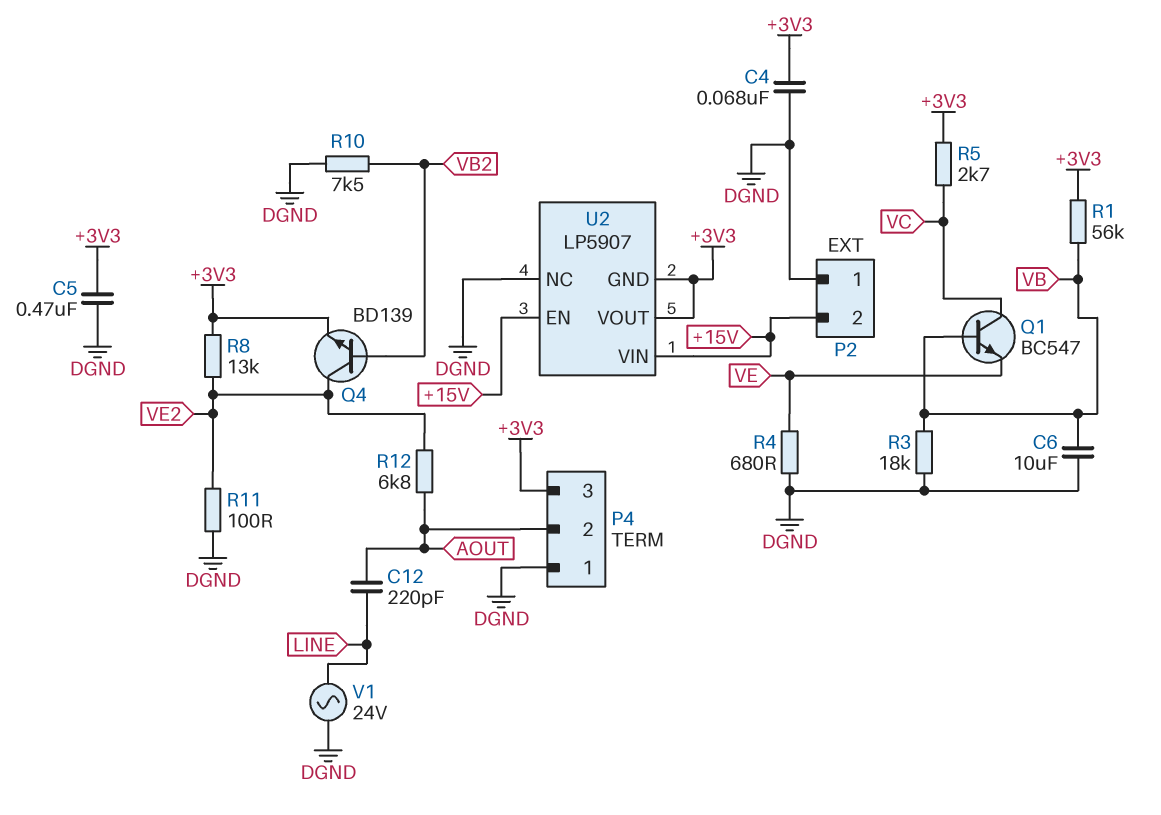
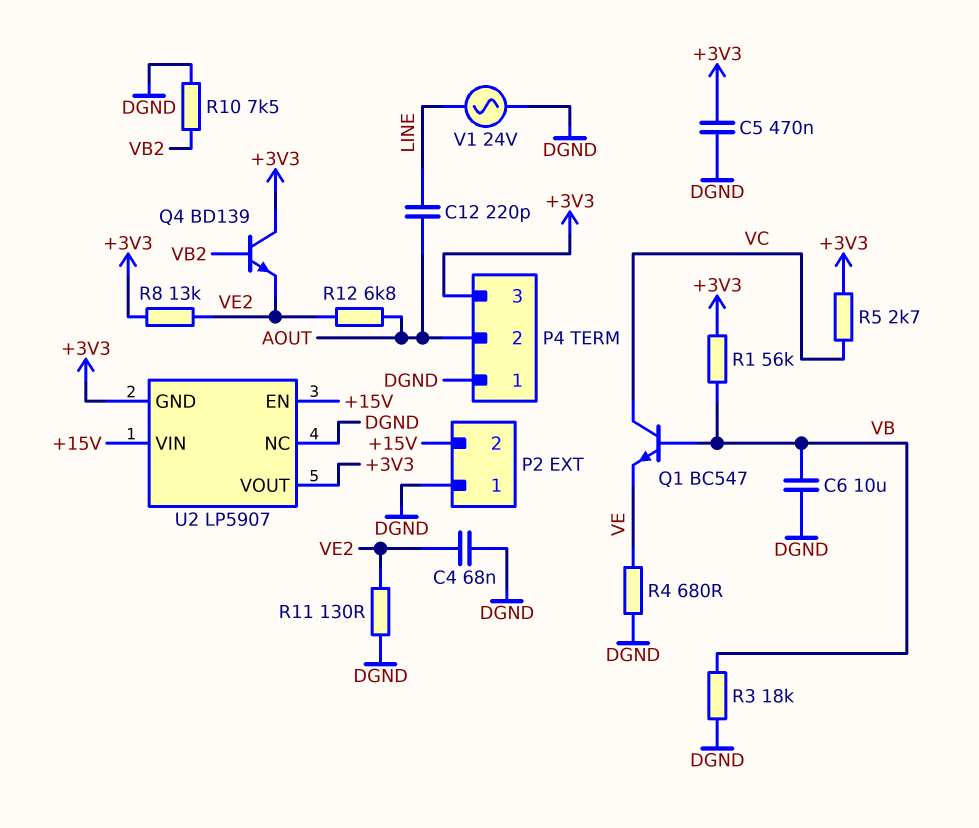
C4: 68nF (+3V3, DGND) -> 68nF (DGND, VE2)
Q4: NPN BD139 (B VB2, C VE2, E +3V3) -> NPN BD139 (B VB2, C +3V3, E VE2)
R11: 100 (DGND, VE2) -> 130 (DGND, VE2)

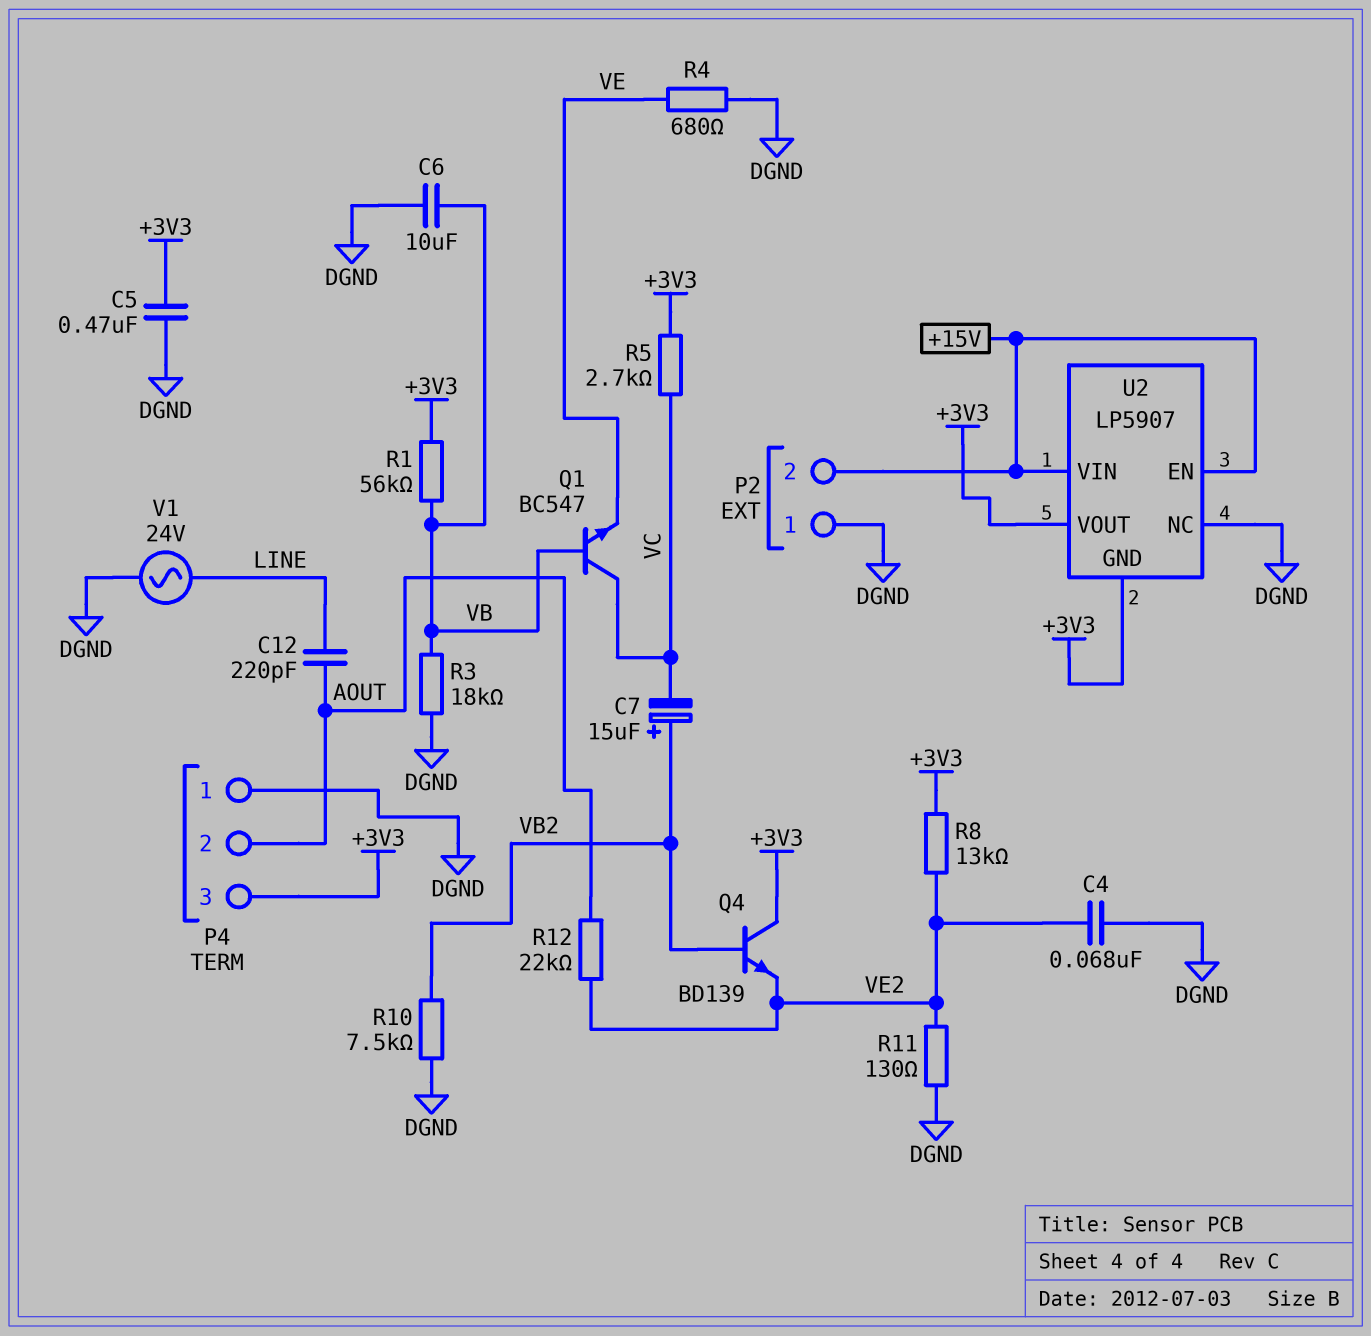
C7: none -> 15uF (plus VB2, minus VC)
R12: 6.8k (AOUT, VE2) -> 22k (AOUT, VE2)

